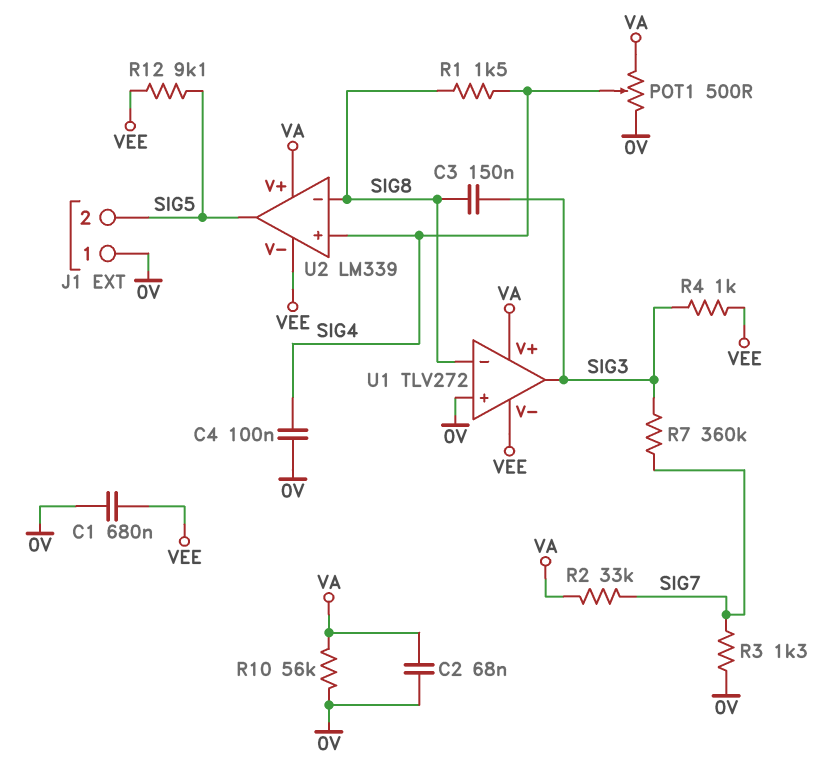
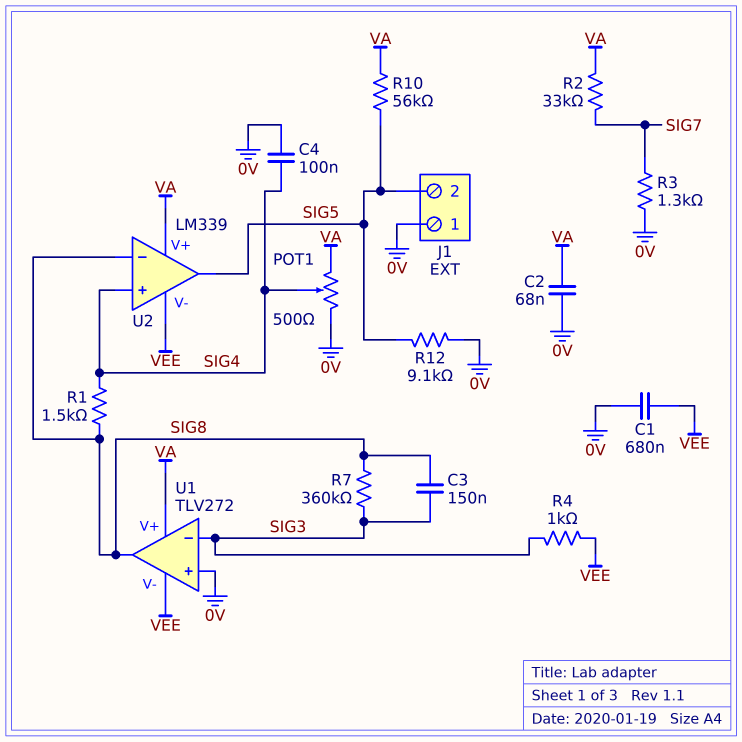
R7: 360k (SIG3, SIG7) -> 360k (SIG3, SIG8)
R10: 56k (0V, VA) -> 56k (SIG5, VA)
R12: 9.1k (SIG5, VEE) -> 9.1k (0V, SIG5)
U1 pin in-: SIG8 -> SIG3
U1 pin out: SIG3 -> SIG8

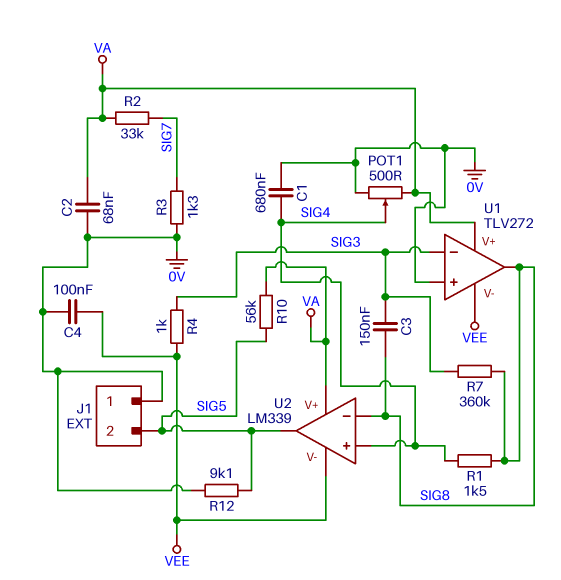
C1: 680nF (0V, VEE) -> 680nF (0V, SIG4)
C4: 100nF (0V, SIG4) -> 100nF (0V, VEE)

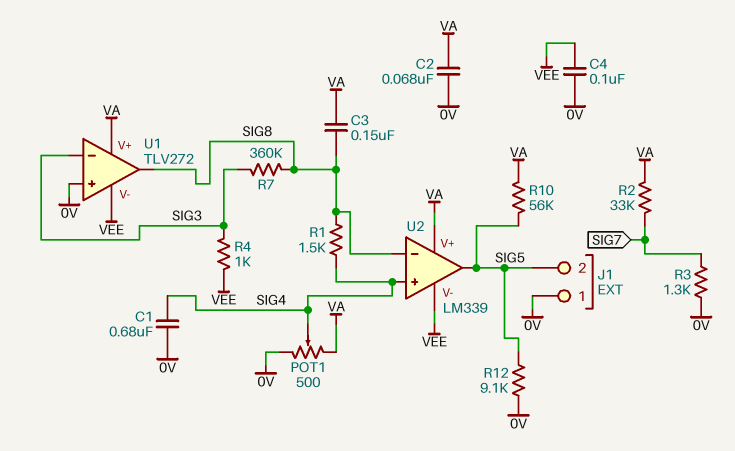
C3: 150nF (SIG3, SIG8) -> 150nF (SIG8, VA)

